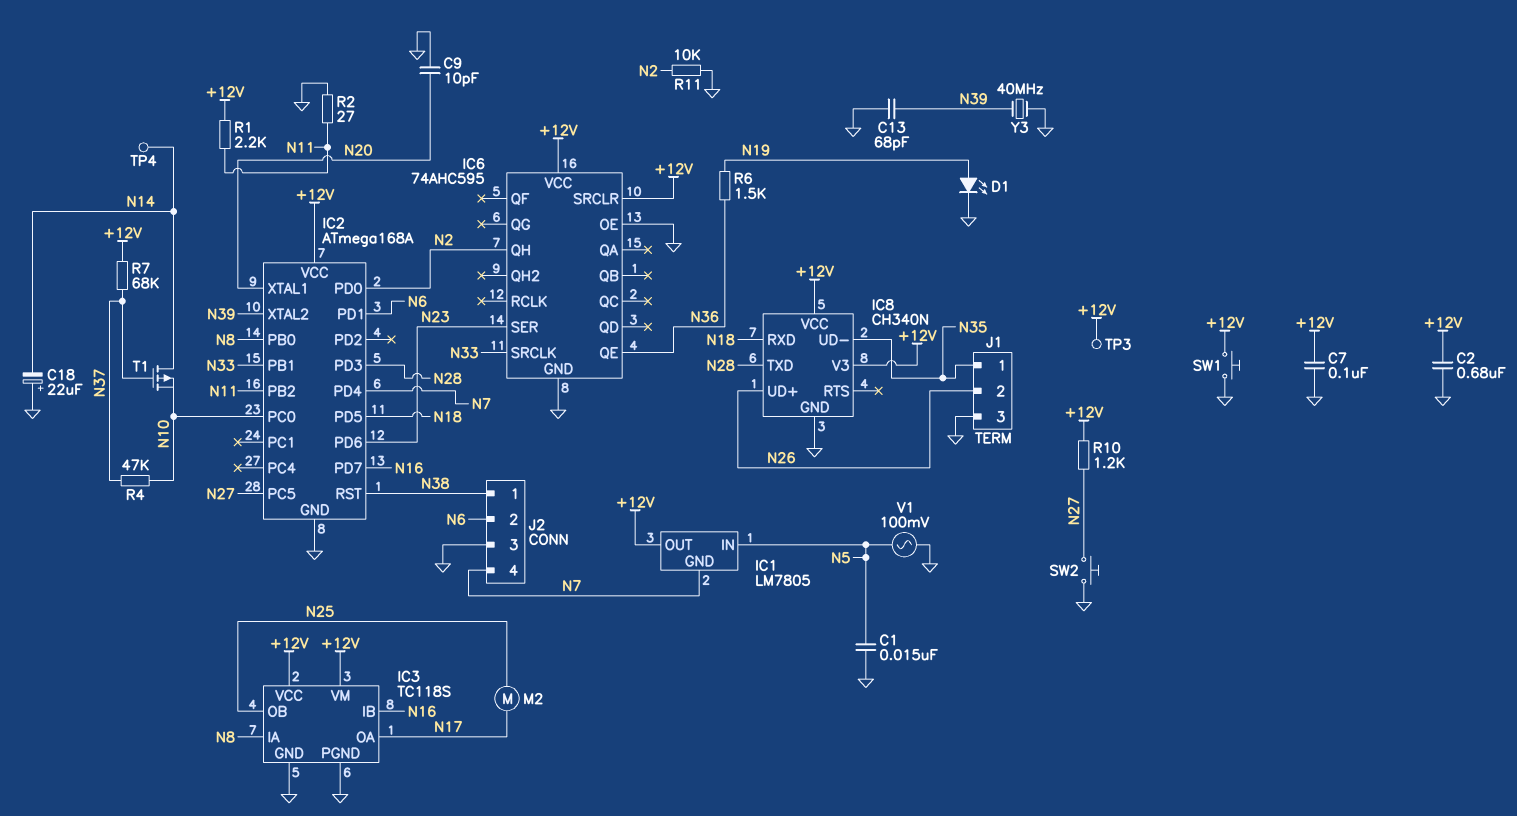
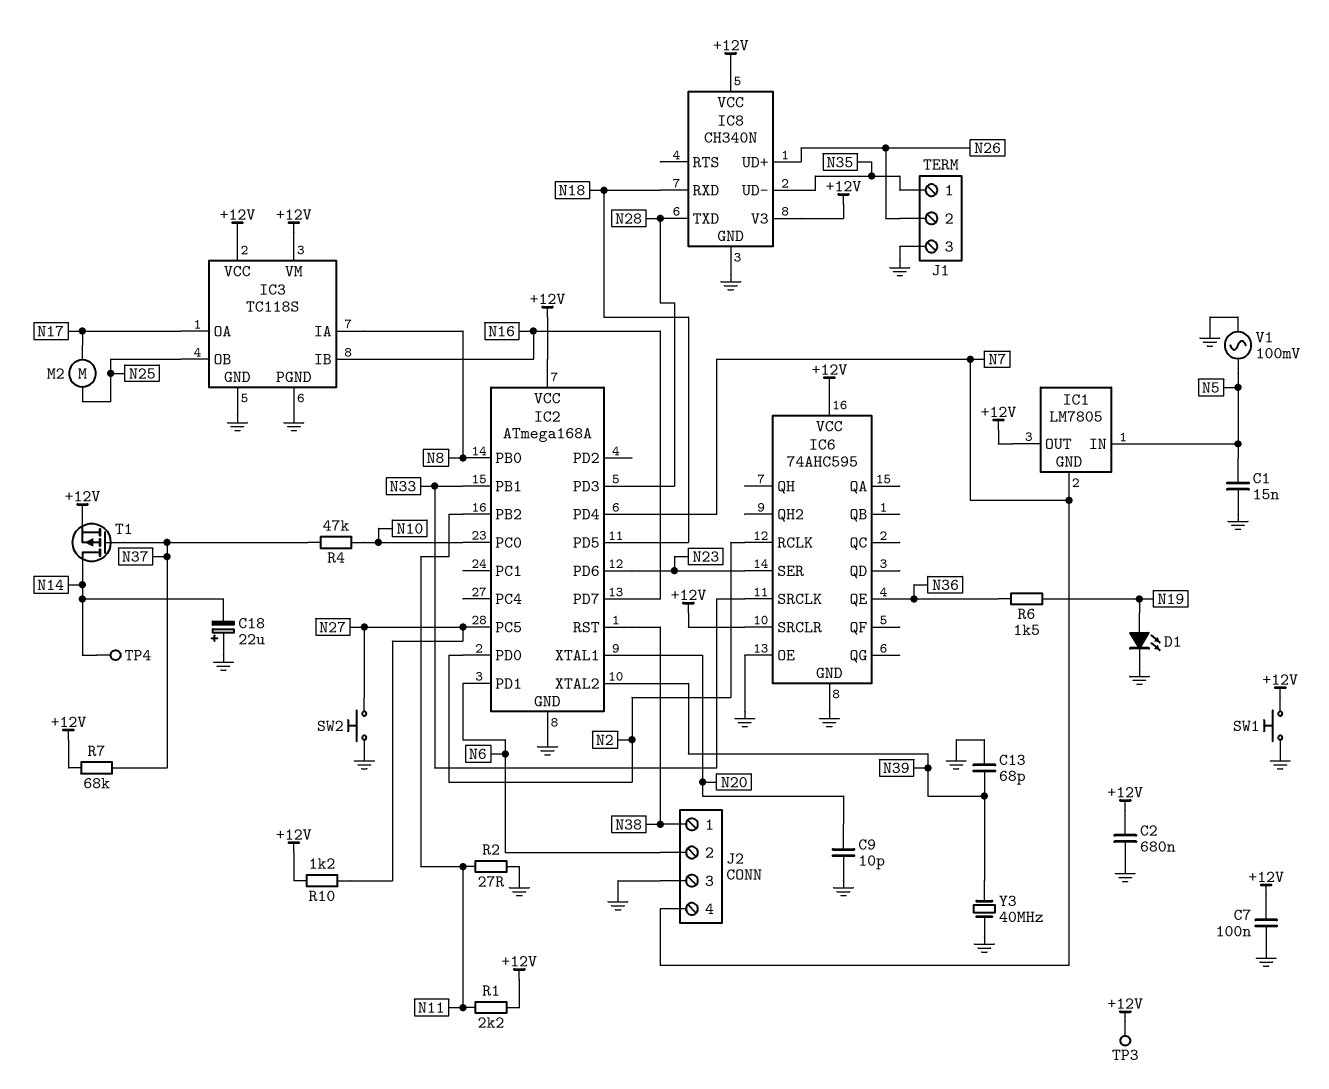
IC6 pin QH: N2 -> none
IC6 pin RCLK: none -> N2
R11: 10k (GND, N2) -> none
T1: PMOS (G N37, D N14, S N10) -> PMOS (G N37, D N14, S +12V)

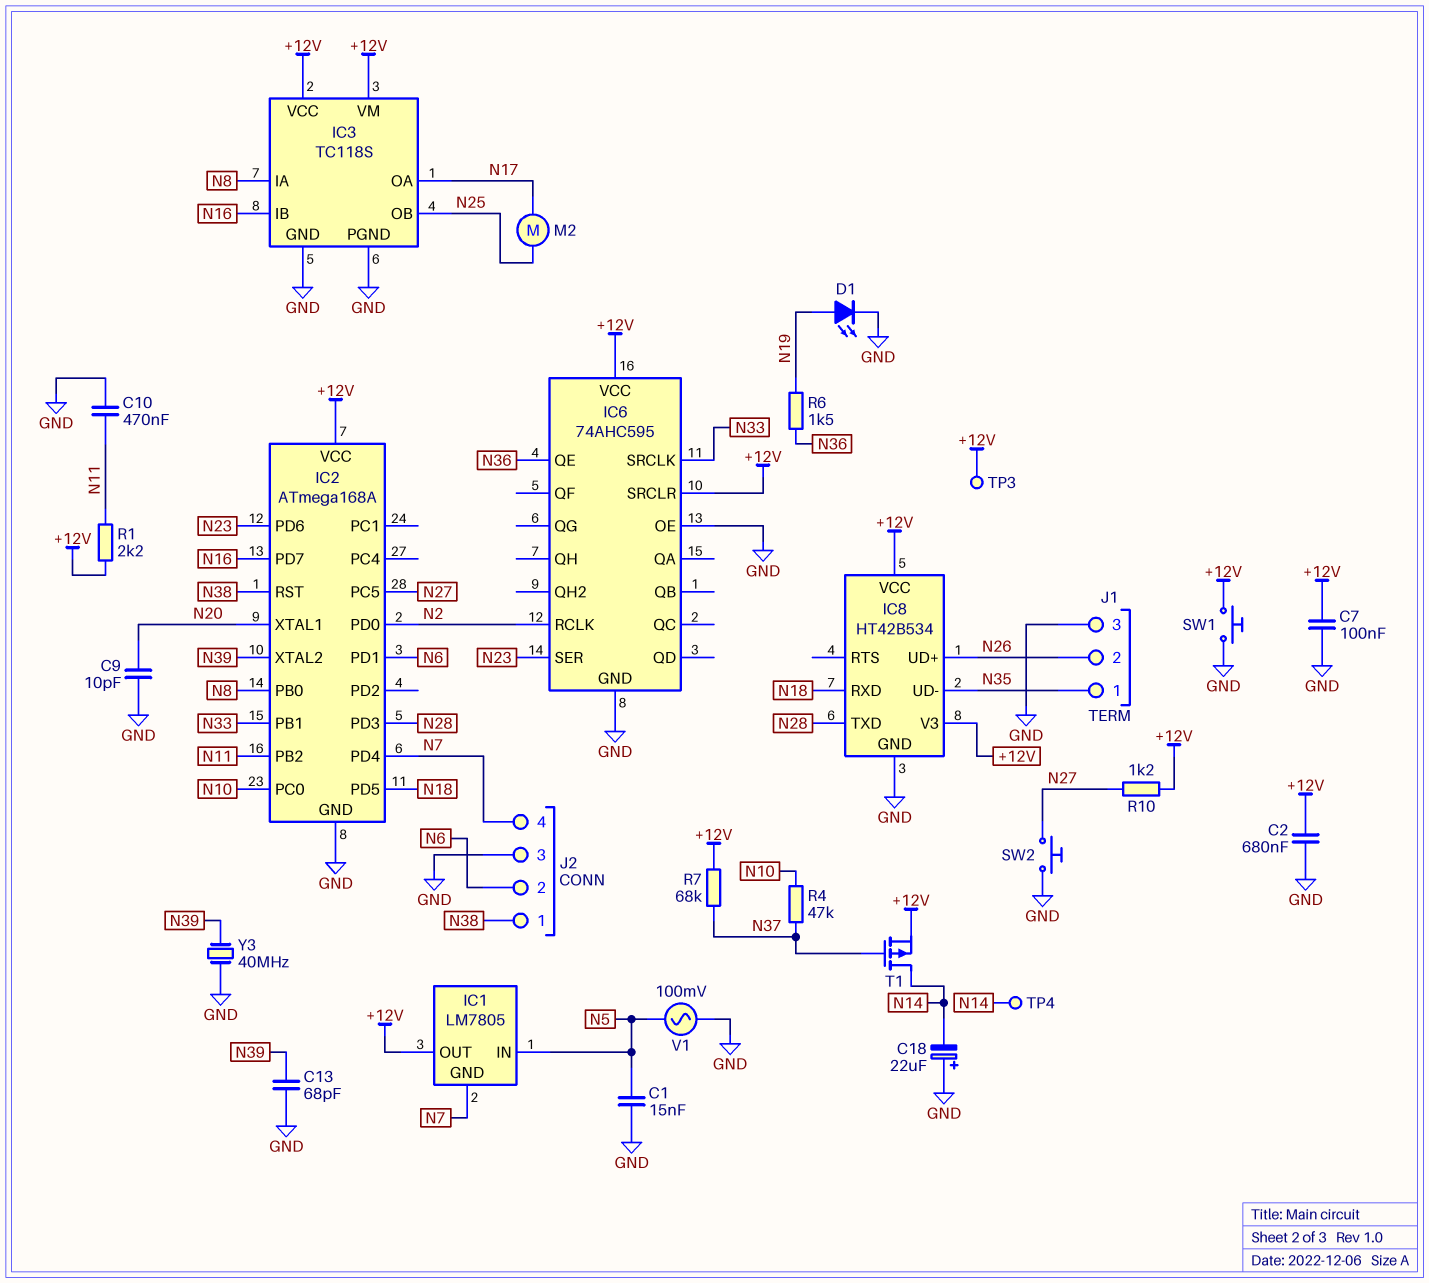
C10: none -> 470nF (GND, N11)
IC8: CH340N -> HT42B534
R2: 27 (GND, N11) -> none

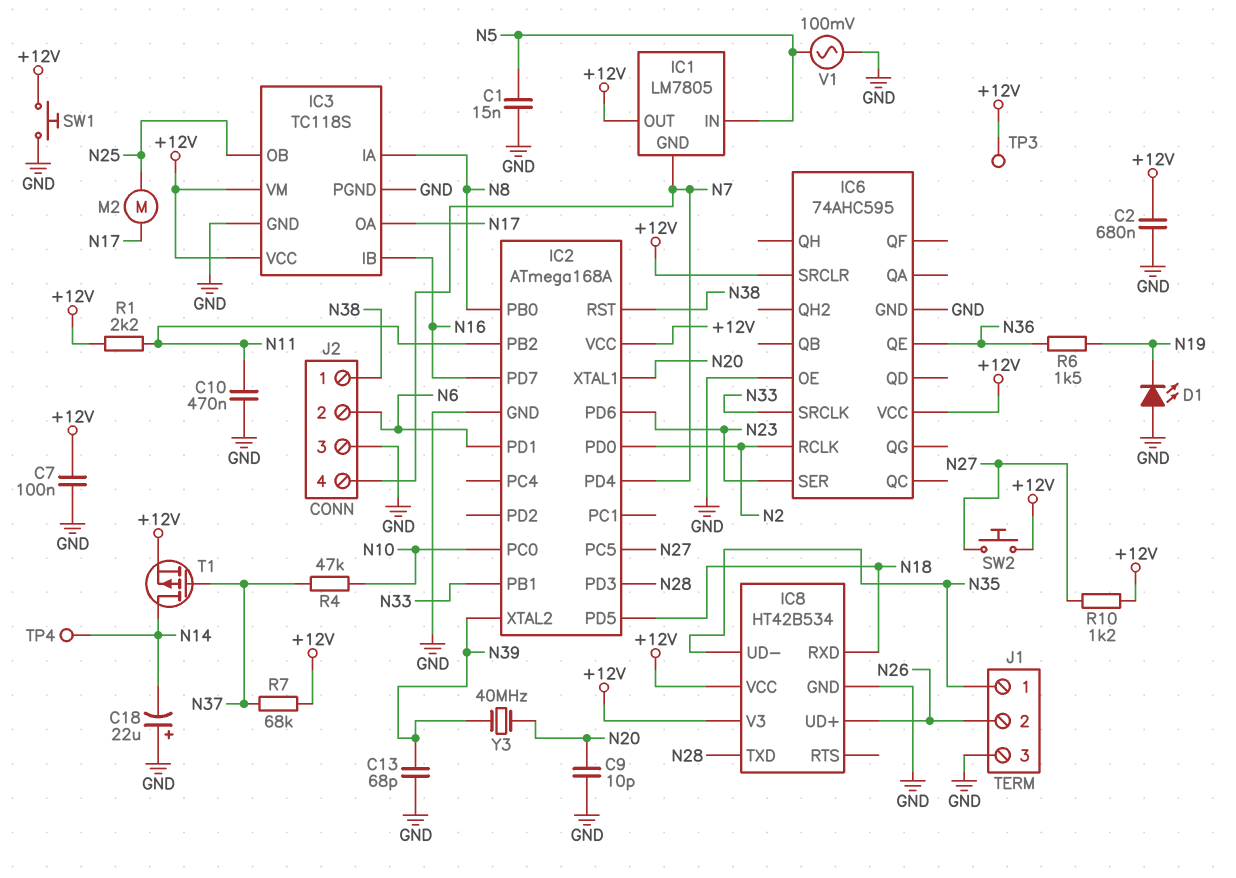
D1: LED (A N19, K GND) -> LED (A GND, K N19)
SW2: button (GND, N27) -> button (+12V, N27)
Y3: 40MHz (GND, N39) -> 40MHz (N20, N39)

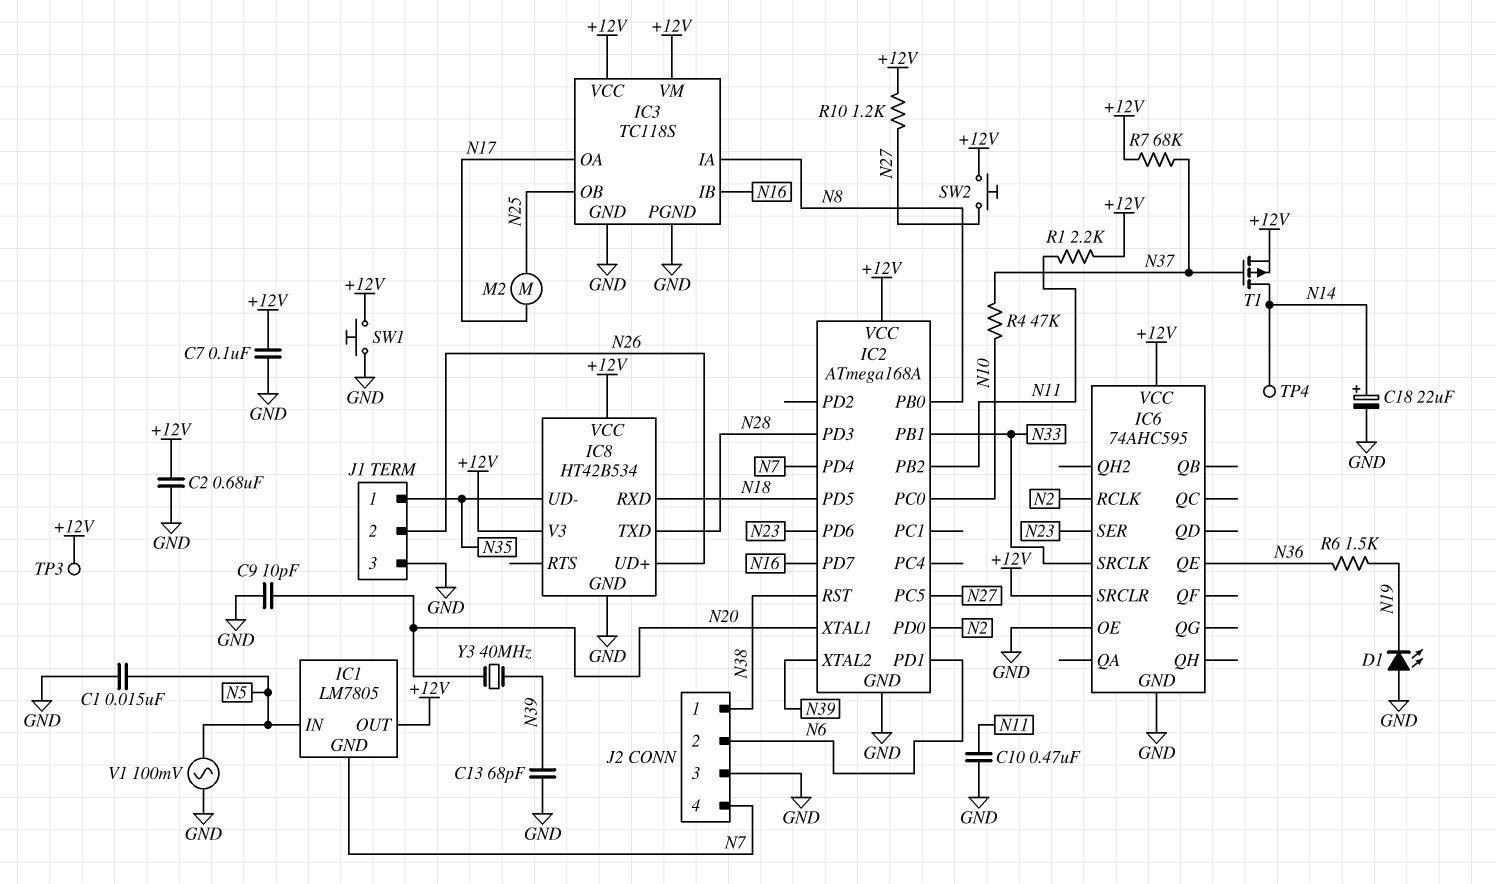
C18: 22uF (plus GND, minus N14) -> 22uF (plus N14, minus GND)

